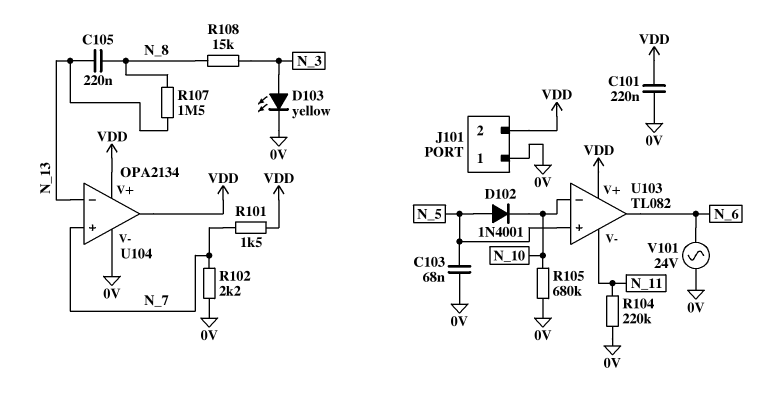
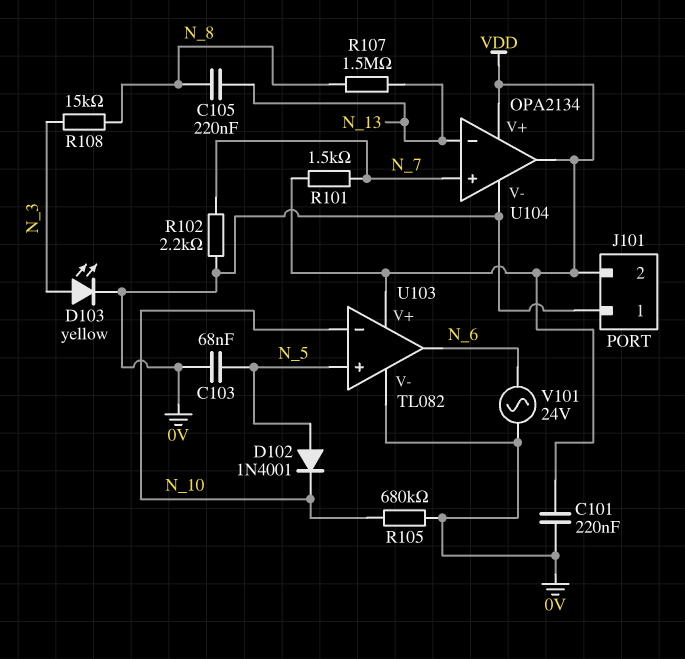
R104: 220k (0V, N_11) -> none
U103 pin V-: N_11 -> 0V

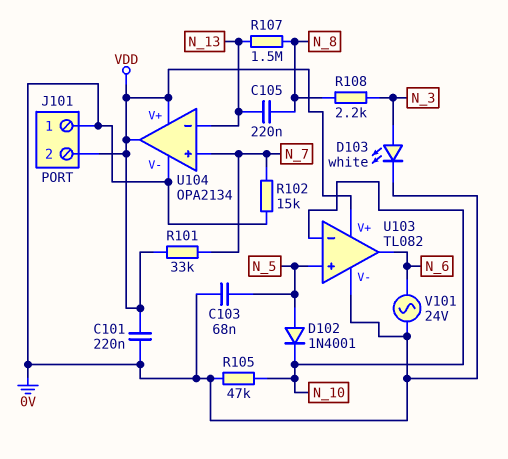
D103: LED yellow (A N_3, K 0V) -> LED white (A N_3, K 0V)
R101: 1.5k (N_7, VDD) -> 33k (N_7, VDD)
R102: 2.2k (0V, N_7) -> 15k (0V, N_7)
R105: 680k (0V, N_10) -> 47k (0V, N_10)
R108: 15k (N_3, N_8) -> 2.2k (N_3, N_8)

